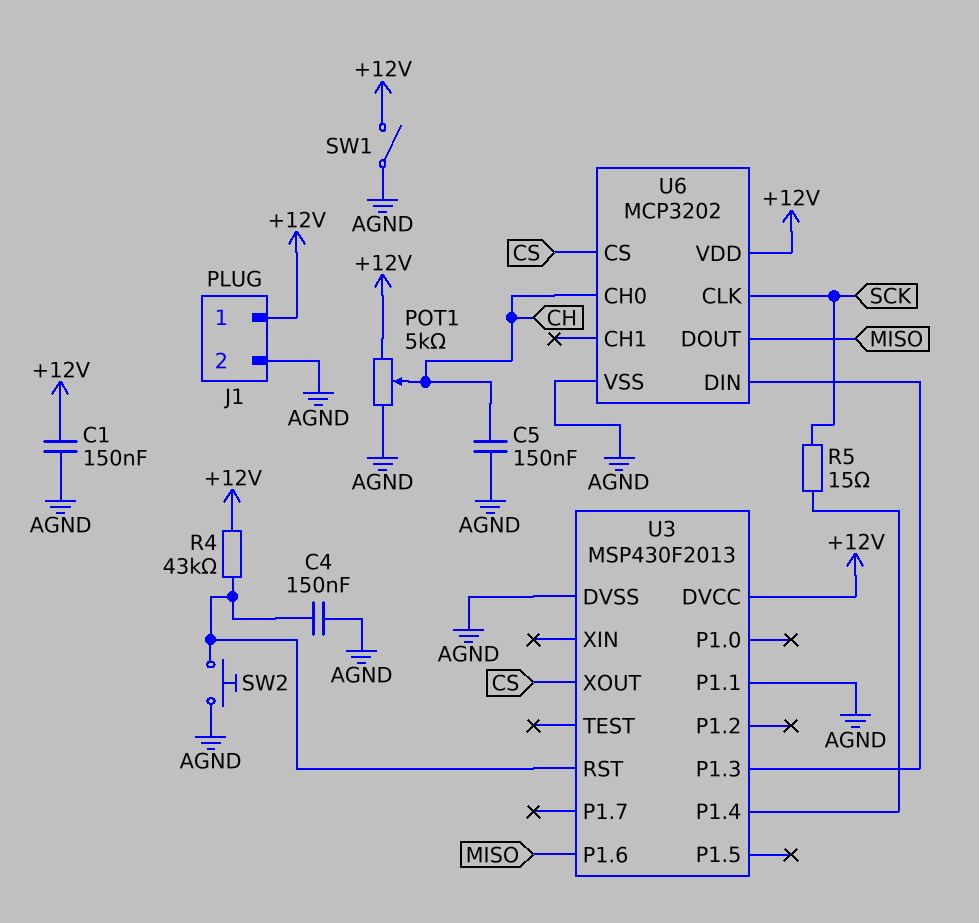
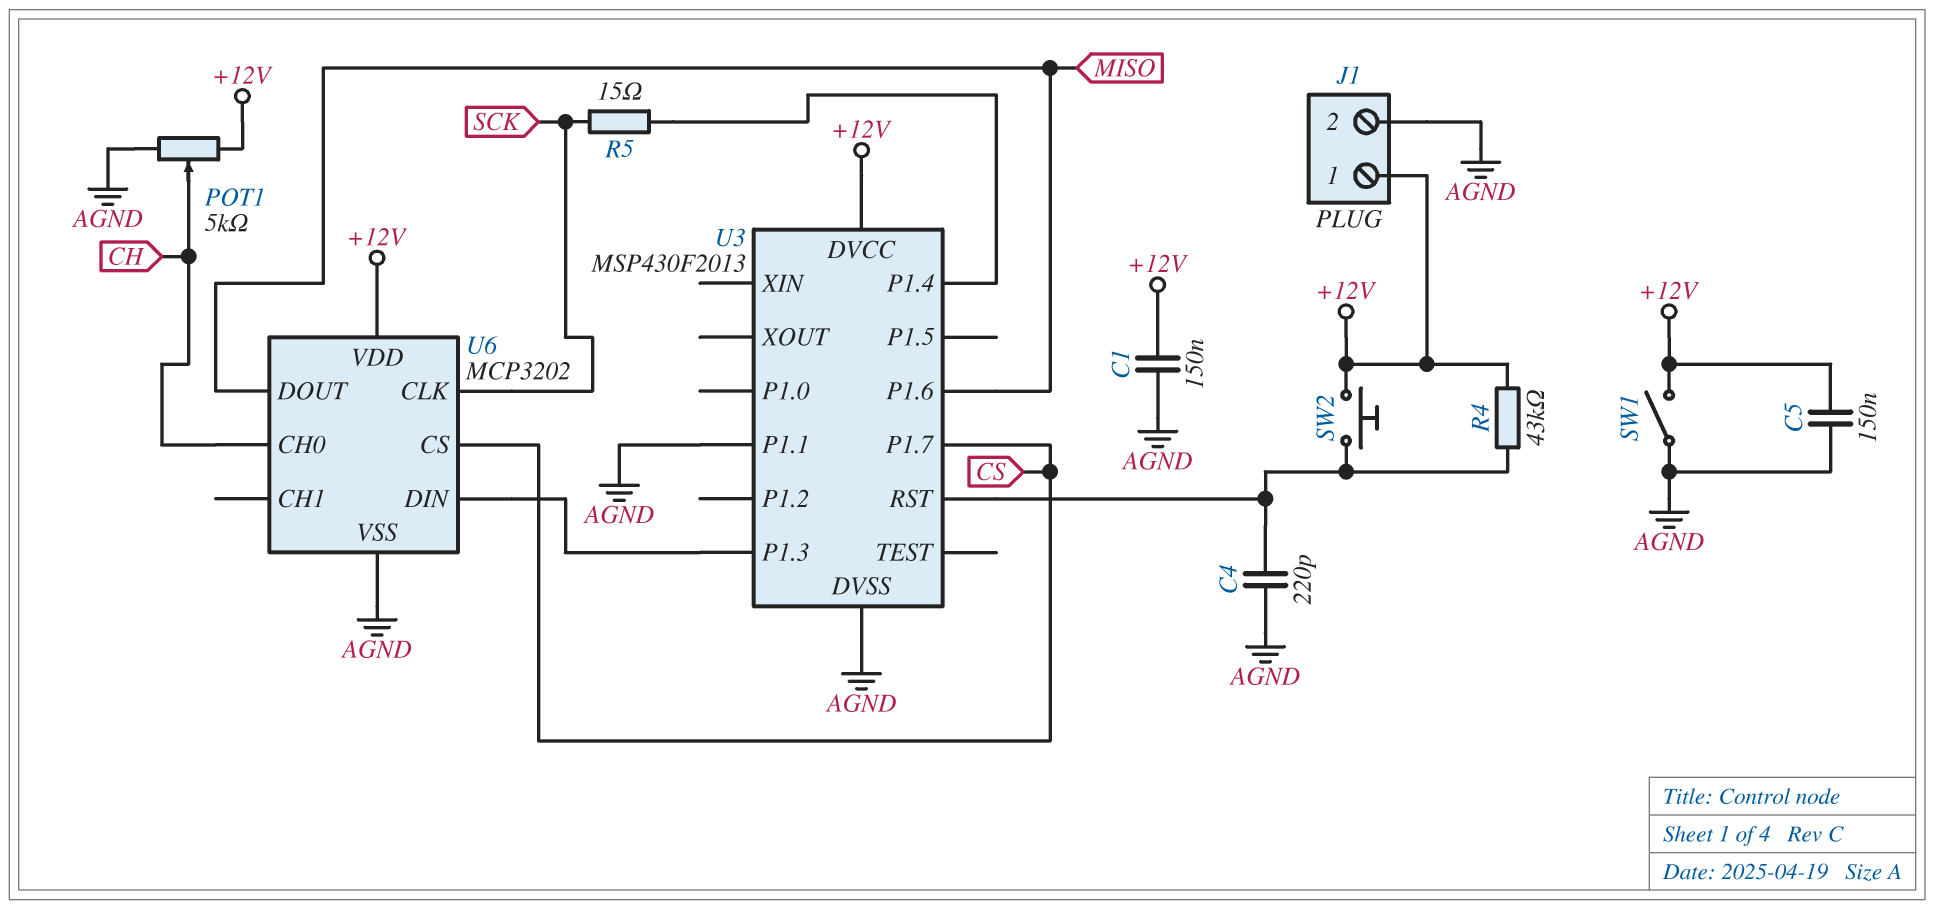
C4: 150nF (AGND, U3/RST) -> 220pF (AGND, U3/RST)
C5: 150nF (AGND, CH) -> 150nF (+12V, AGND)
SW2: button (AGND, U3/RST) -> button (+12V, U3/RST)
U3 pin P1.7: none -> CS
U3 pin XOUT: CS -> none

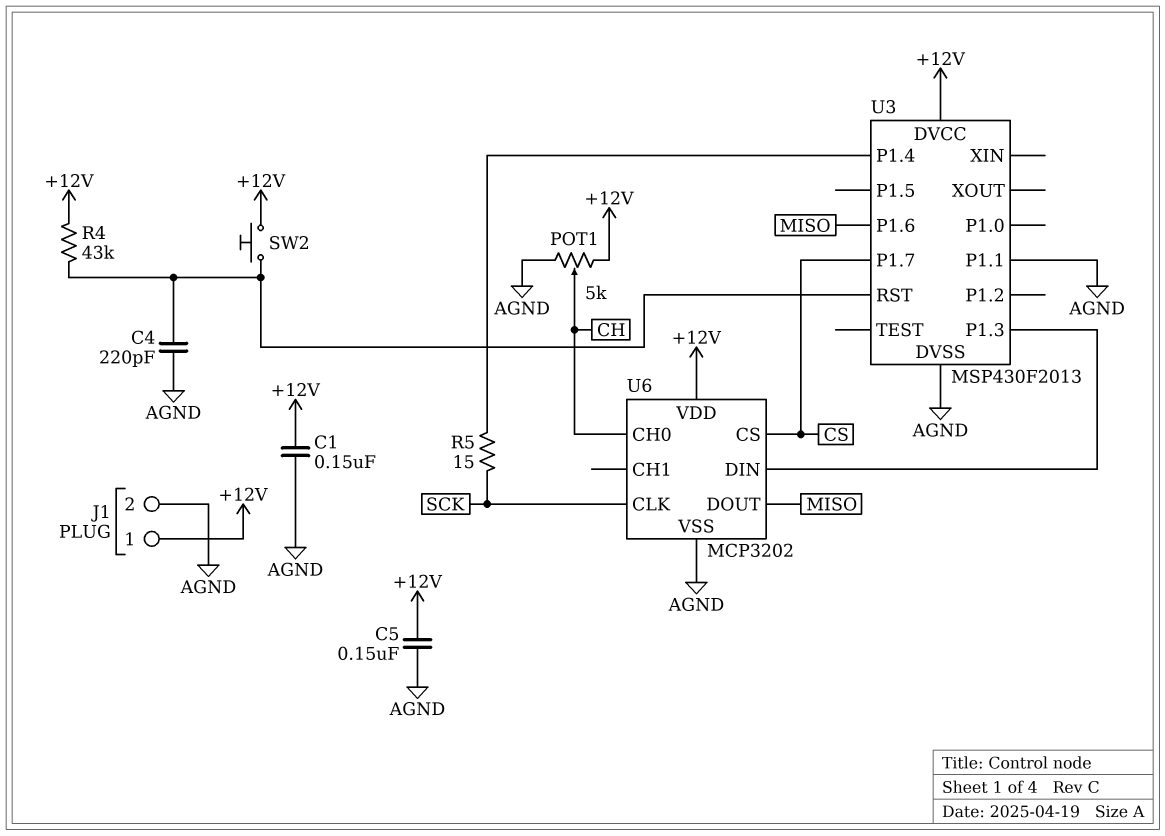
SW1: switch (+12V, AGND) -> none

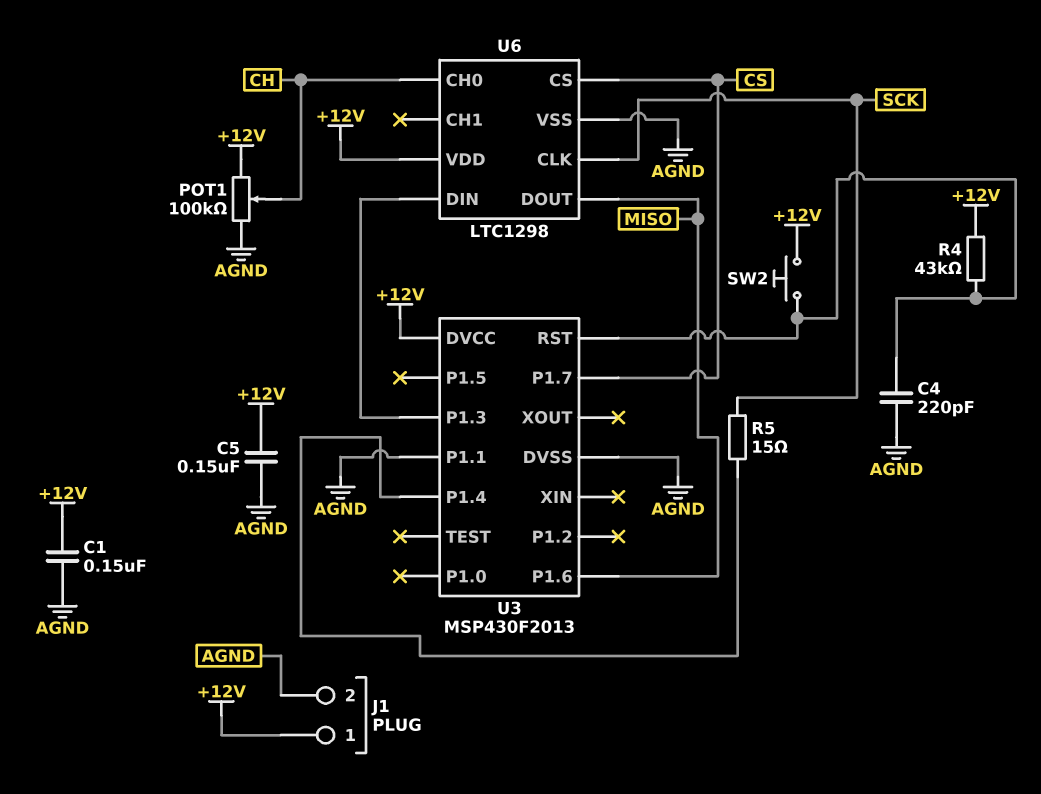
POT1: 5k (+12V, AGND, wiper CH) -> 100k (+12V, AGND, wiper CH)
U6: MCP3202 -> LTC1298

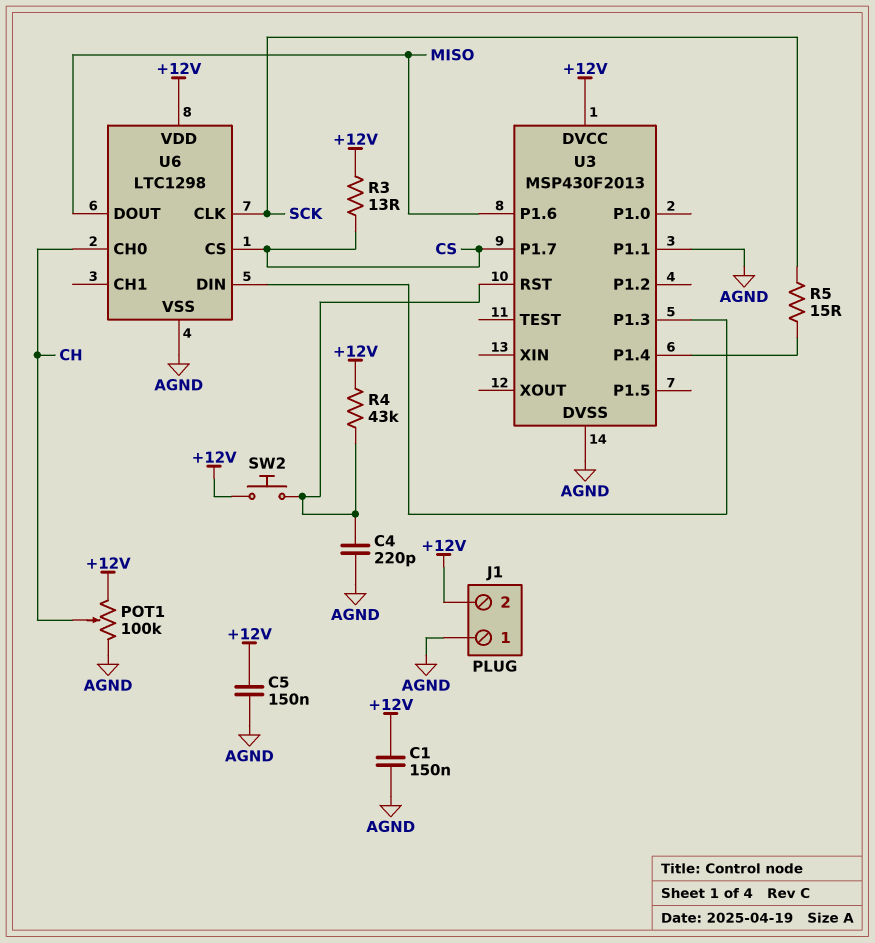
J1 pin 1: +12V -> AGND
J1 pin 2: AGND -> +12V
R3: none -> 13 (+12V, CS)

